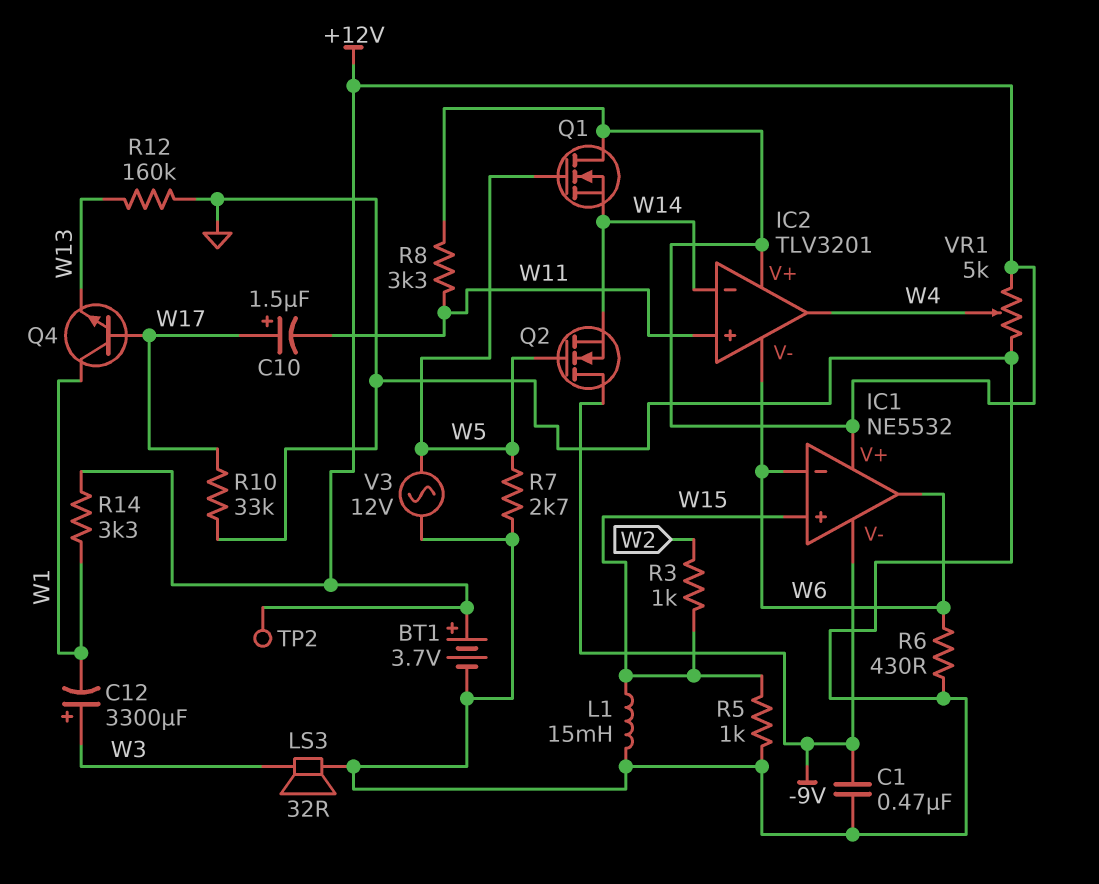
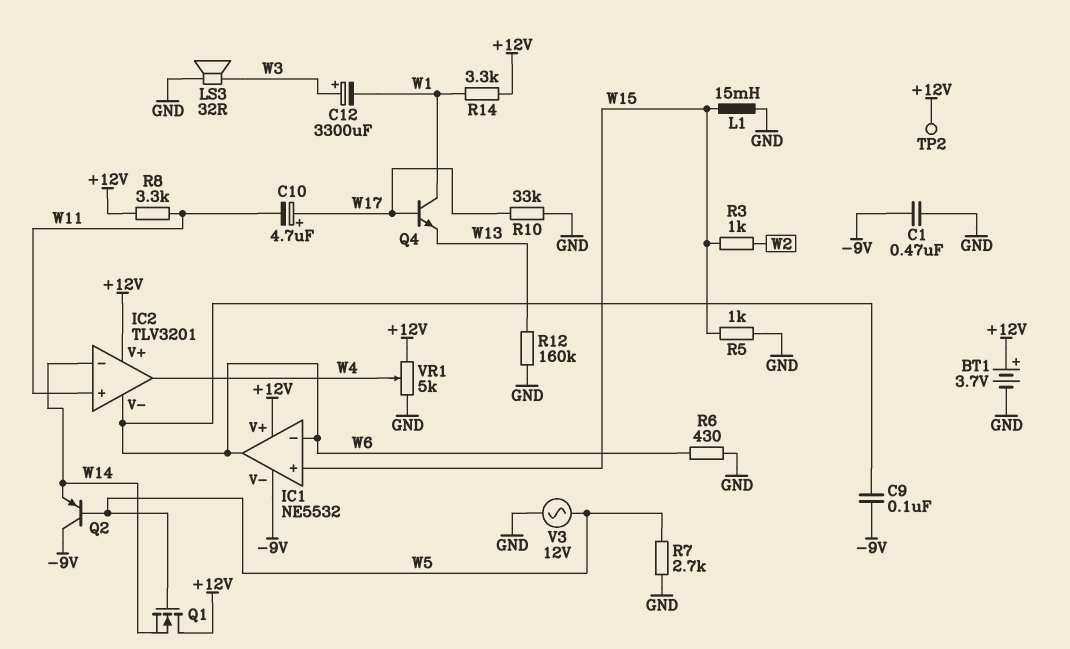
C9: none -> 100nF (-9V, W6)
C10: 1.5uF (plus W17, minus W11) -> 4.7uF (plus W17, minus W11)
Q2: NMOS (G W5, D -9V, S W14) -> PNP (B W5, C -9V, E W14)

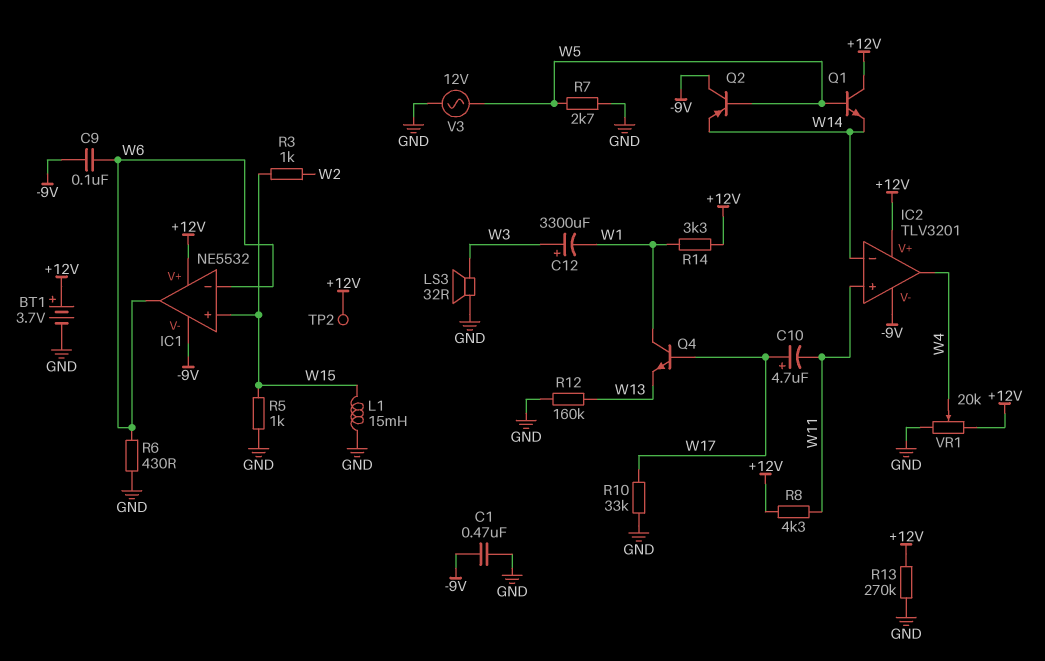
IC2 pin V-: W6 -> -9V
Q1: NMOS (G W5, D +12V, S W14) -> NPN (B W5, C +12V, E W14)
R8: 3.3k (+12V, W11) -> 4.3k (+12V, W11)
R13: none -> 270k (+12V, GND)
VR1: 5k (+12V, GND, wiper W4) -> 20k (+12V, GND, wiper W4)

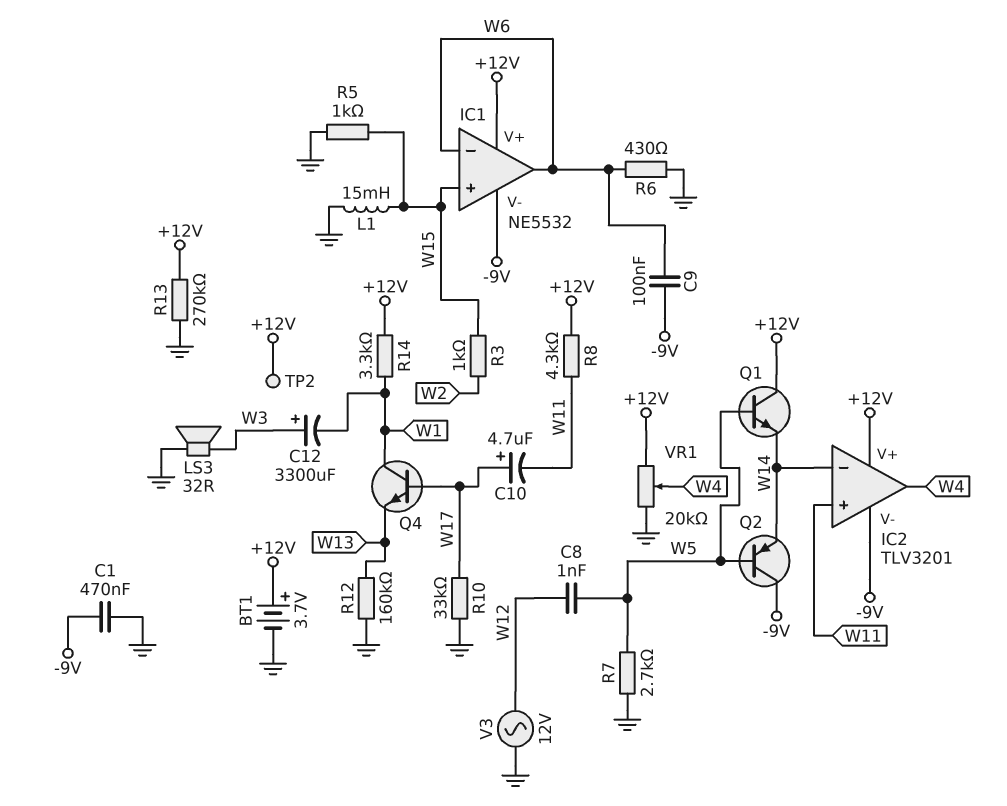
C8: none -> 1nF (W5, W12)
V3: AC 12V (GND, W5) -> AC 12V (GND, W12)

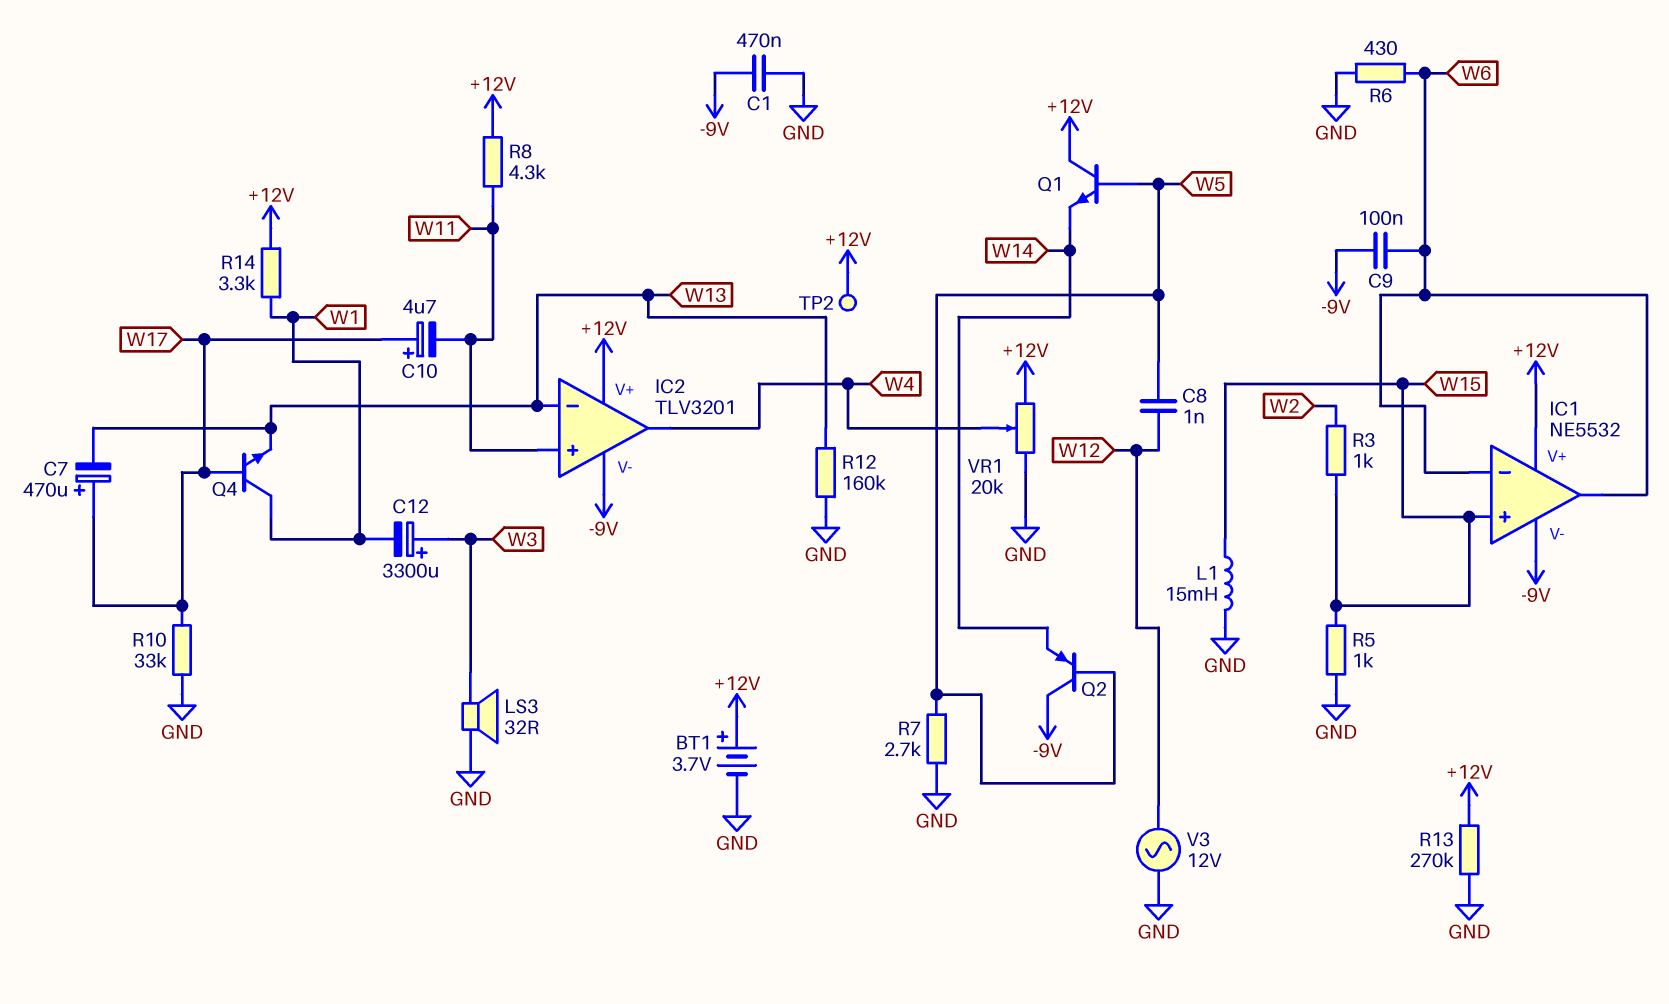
C7: none -> 470uF (plus W17, minus W13)
IC2 pin in-: W14 -> W13

